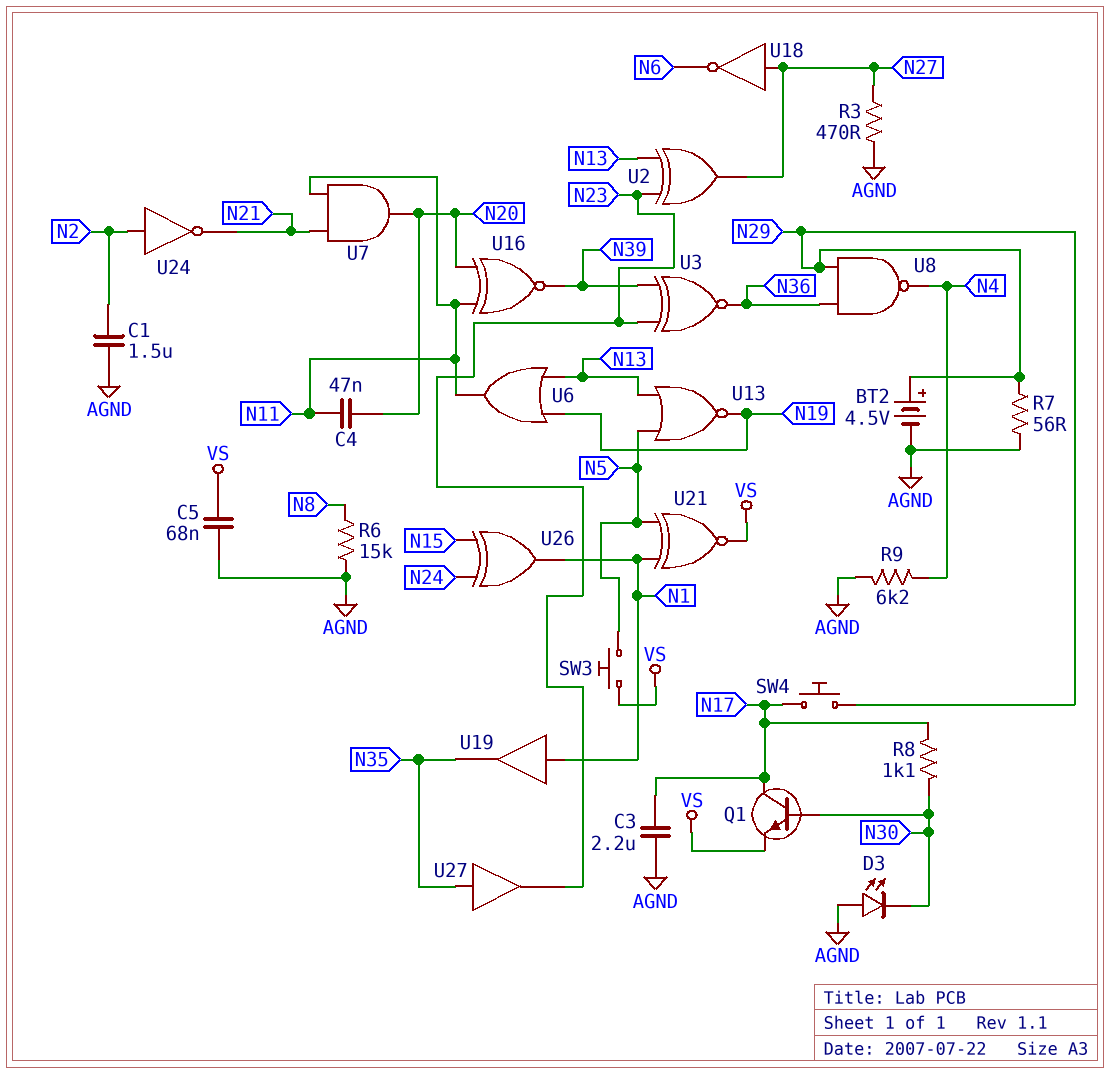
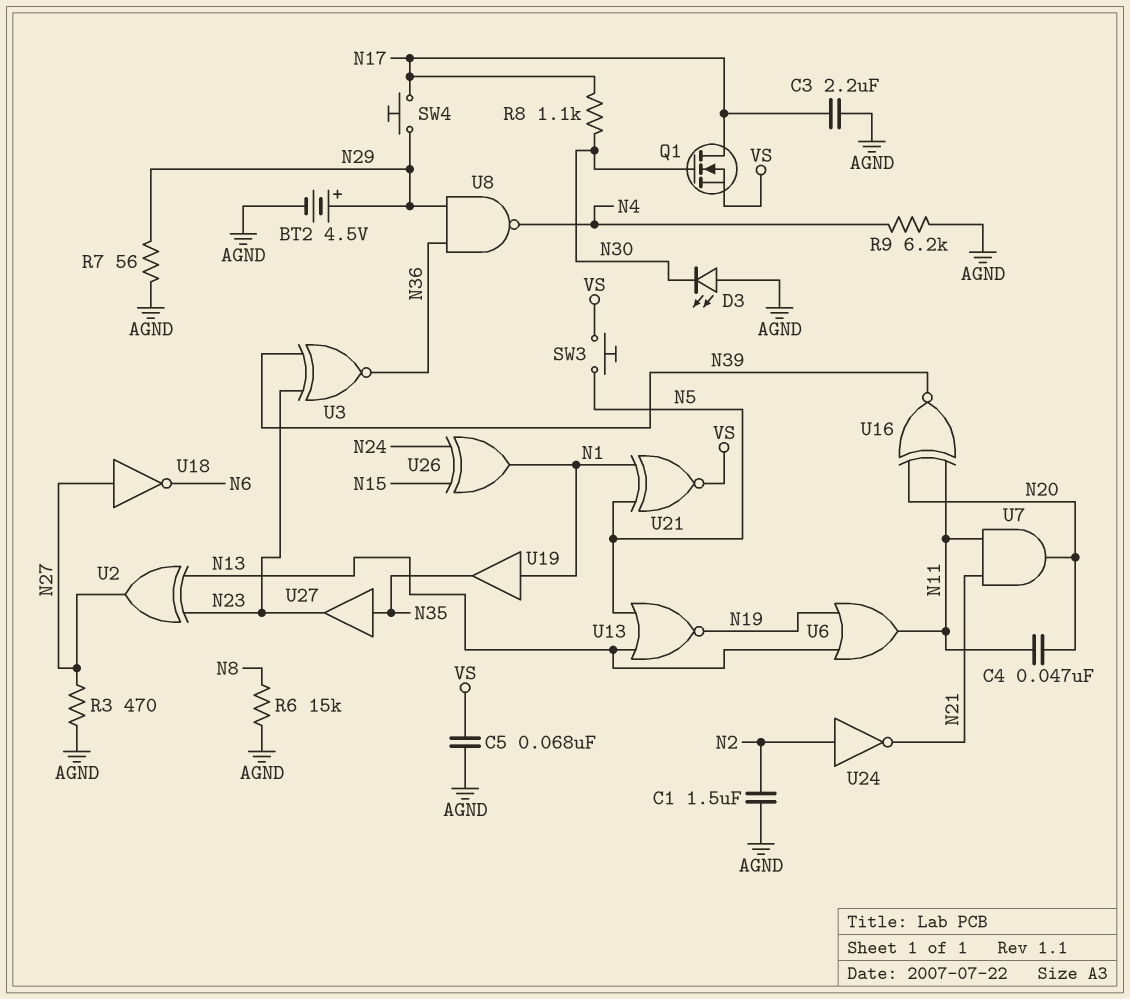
Q1: NPN (B N30, C N17, E VS) -> NMOS (G N30, D N17, S VS)

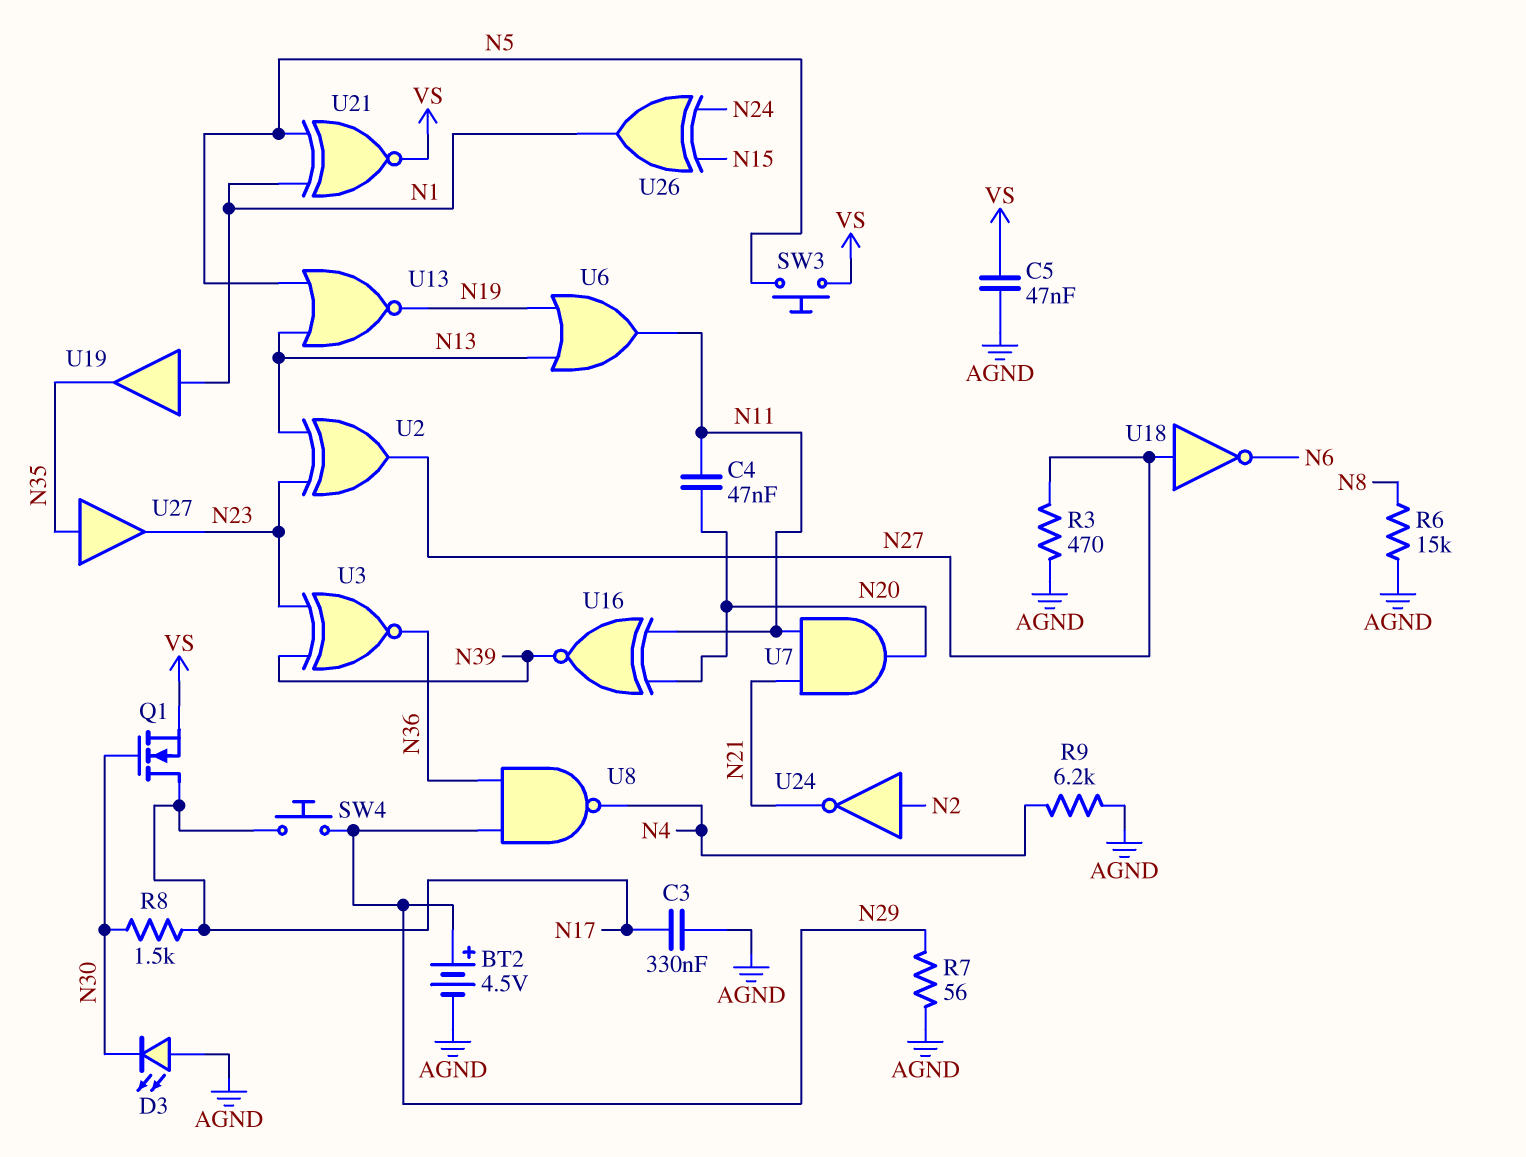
C1: 1.5uF (AGND, N2) -> none
C3: 2.2uF (AGND, N17) -> 330nF (AGND, N17)
C5: 68nF (AGND, VS) -> 47nF (AGND, VS)
R8: 1.1k (N17, N30) -> 1.5k (N17, N30)

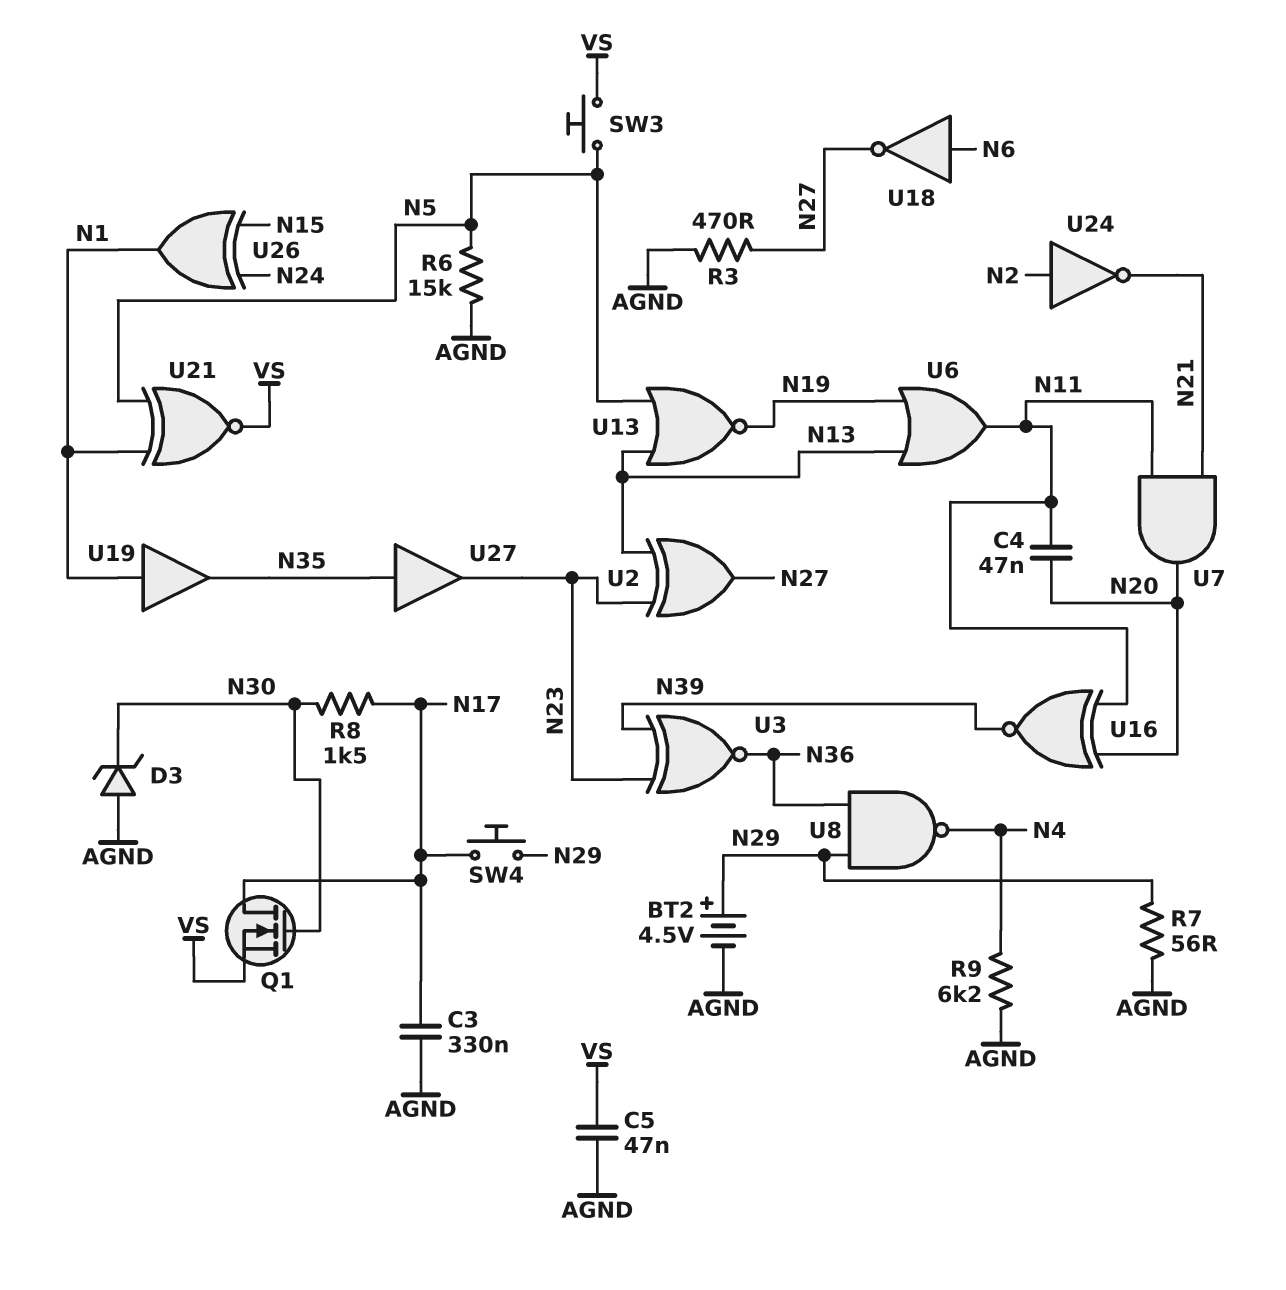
D3: LED (A AGND, K N30) -> zener (A AGND, K N30)
R6: 15k (AGND, N8) -> 15k (AGND, N5)
U18: NOT (in N27, out N6) -> NOT (in N6, out N27)

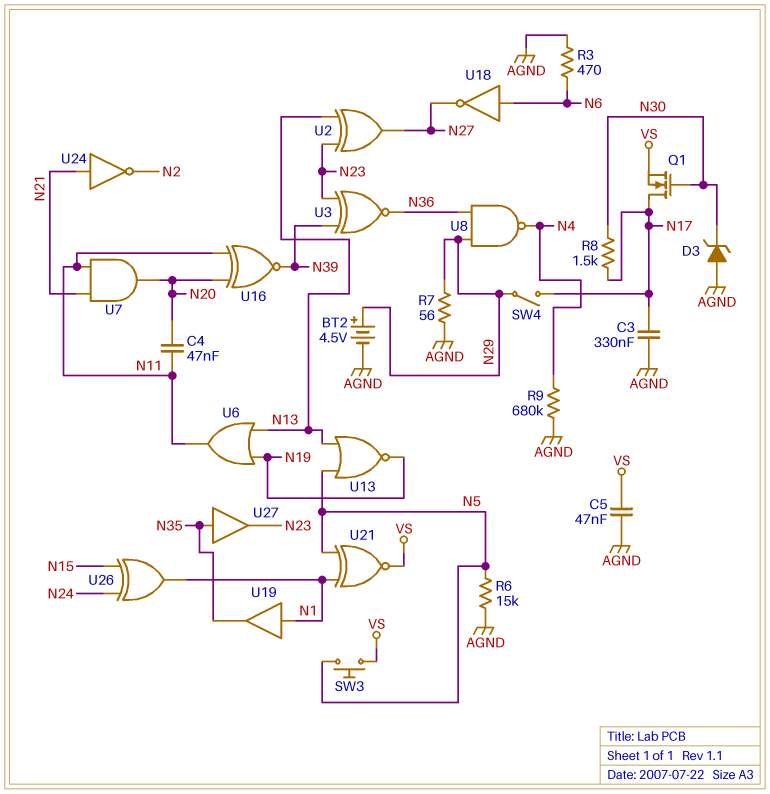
R3: 470 (AGND, N27) -> 470 (AGND, N6)
R9: 6.2k (AGND, N4) -> 680k (AGND, N4)
SW4: button (N17, N29) -> switch (N17, N29)
U24: NOT (in N2, out N21) -> NOT (in N21, out N2)

